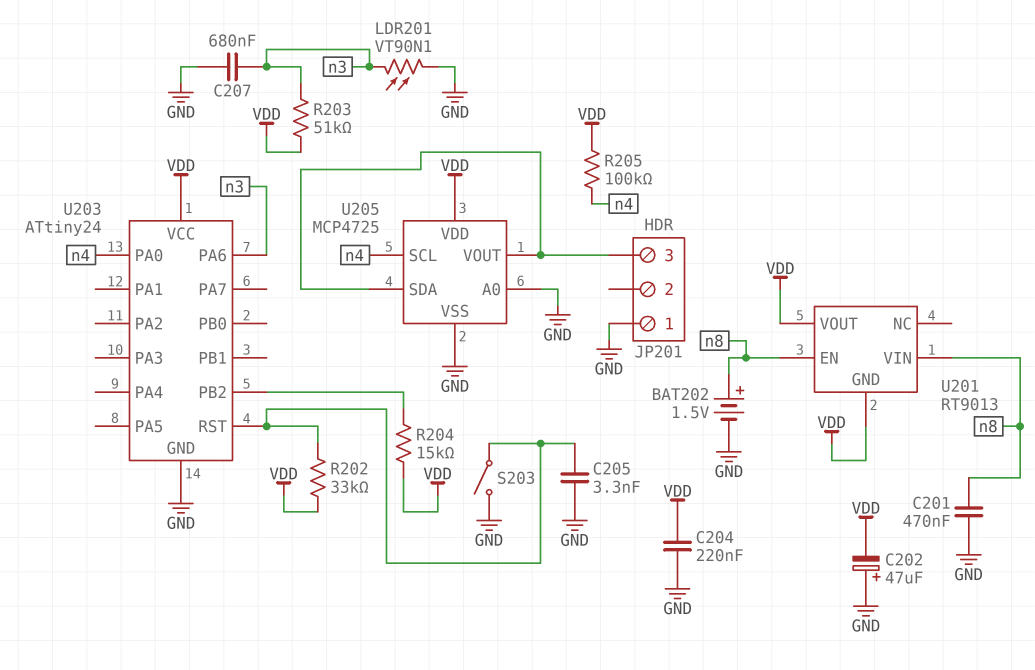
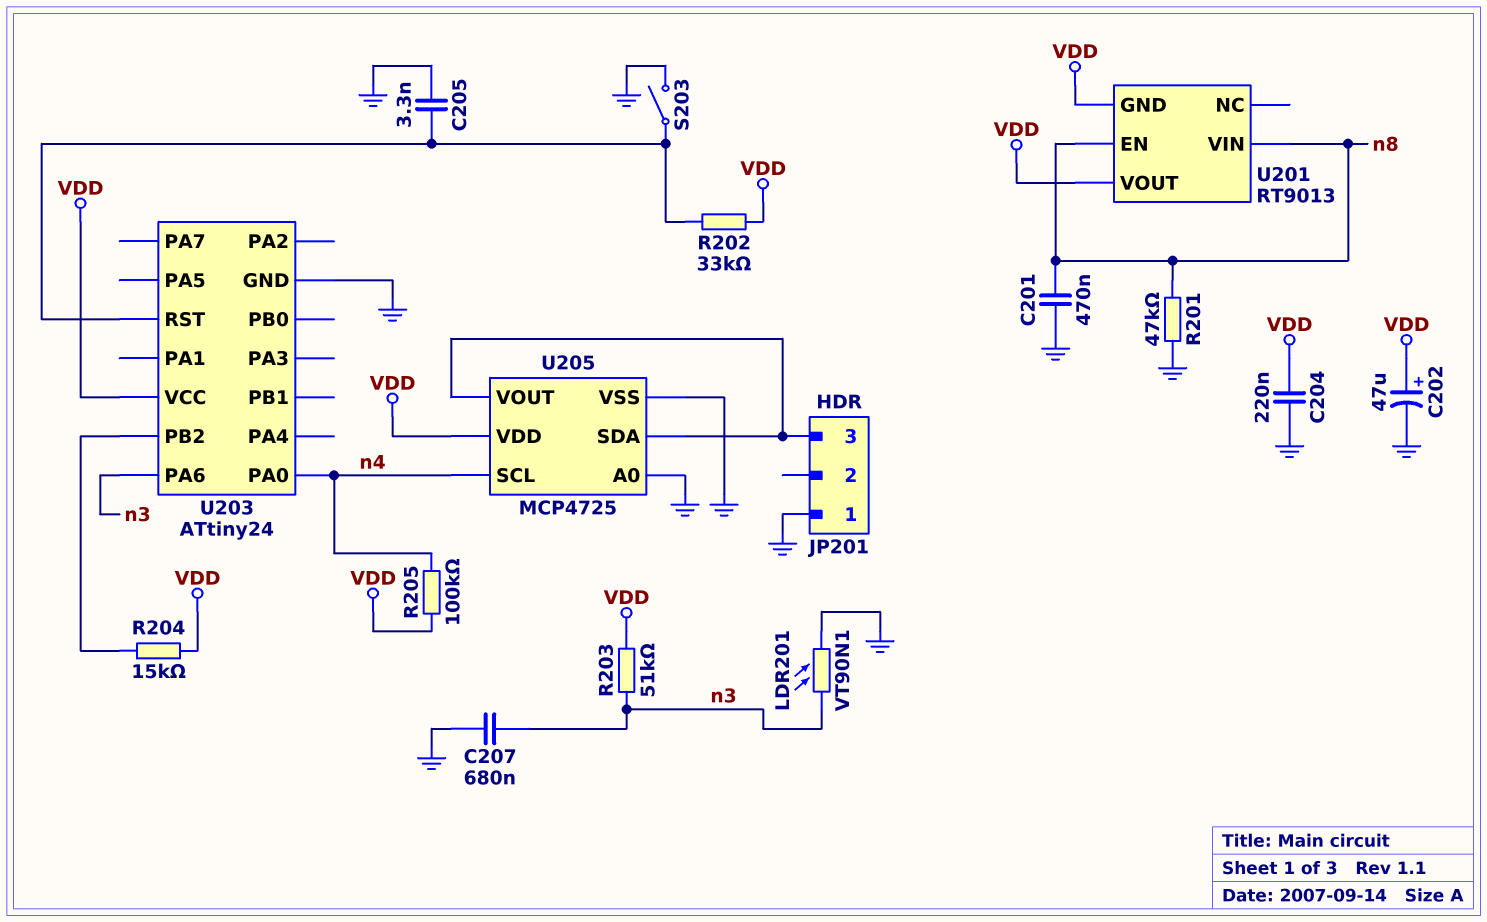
BAT202: 1.5V (plus n8, minus GND) -> none
C202: 47uF (plus GND, minus VDD) -> 47uF (plus VDD, minus GND)
R201: none -> 47k (GND, n8)

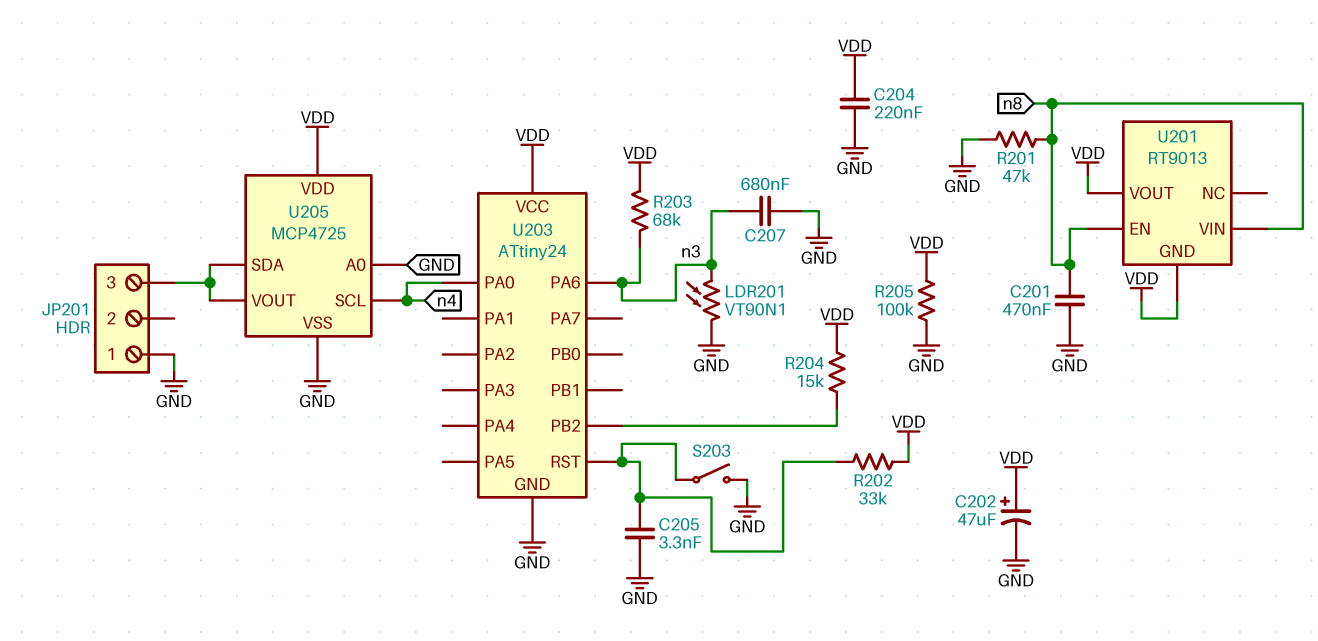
R203: 51k (VDD, n3) -> 68k (VDD, n3)
R205: 100k (VDD, n4) -> 100k (GND, VDD)

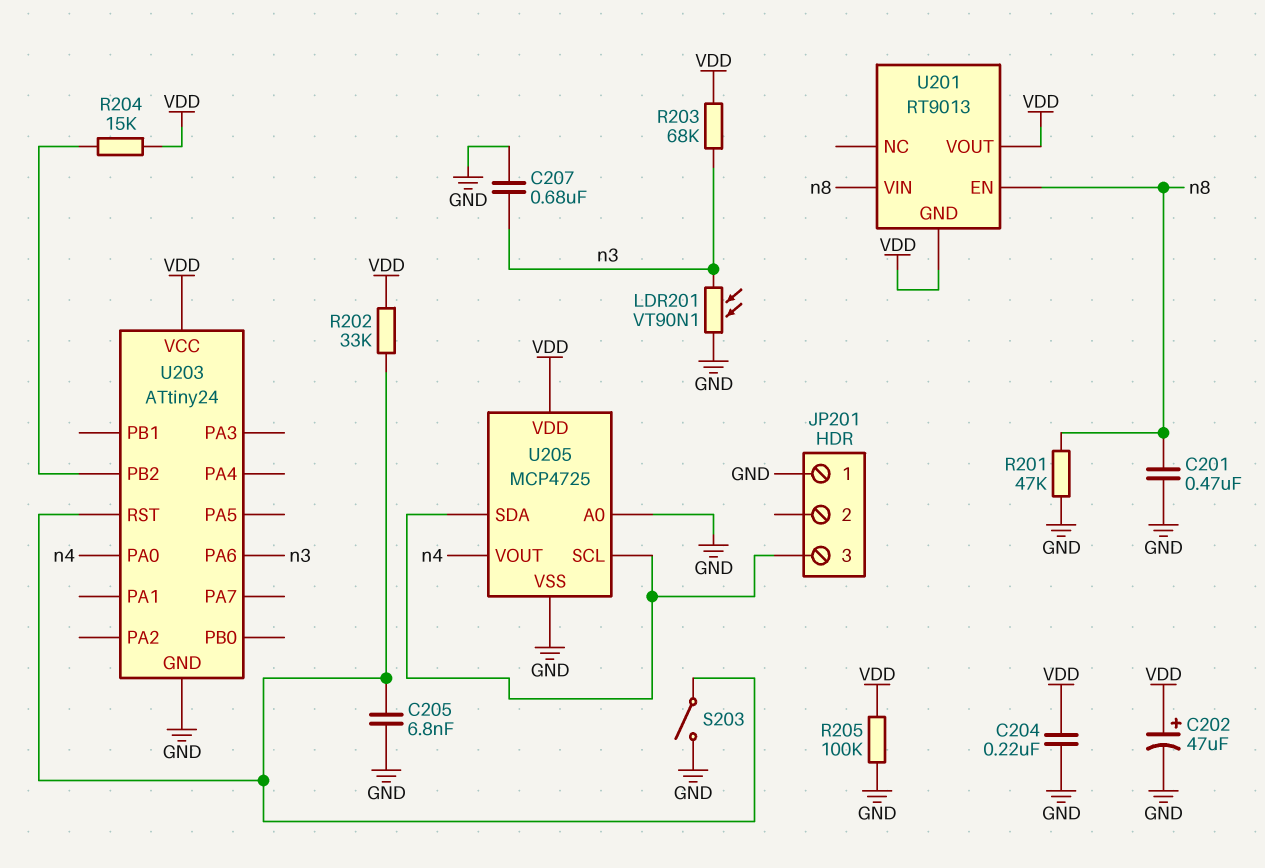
C205: 3.3nF (GND, U203/RST) -> 6.8nF (GND, U203/RST)
U205 pin SCL: n4 -> JP201/3
U205 pin VOUT: JP201/3 -> n4

